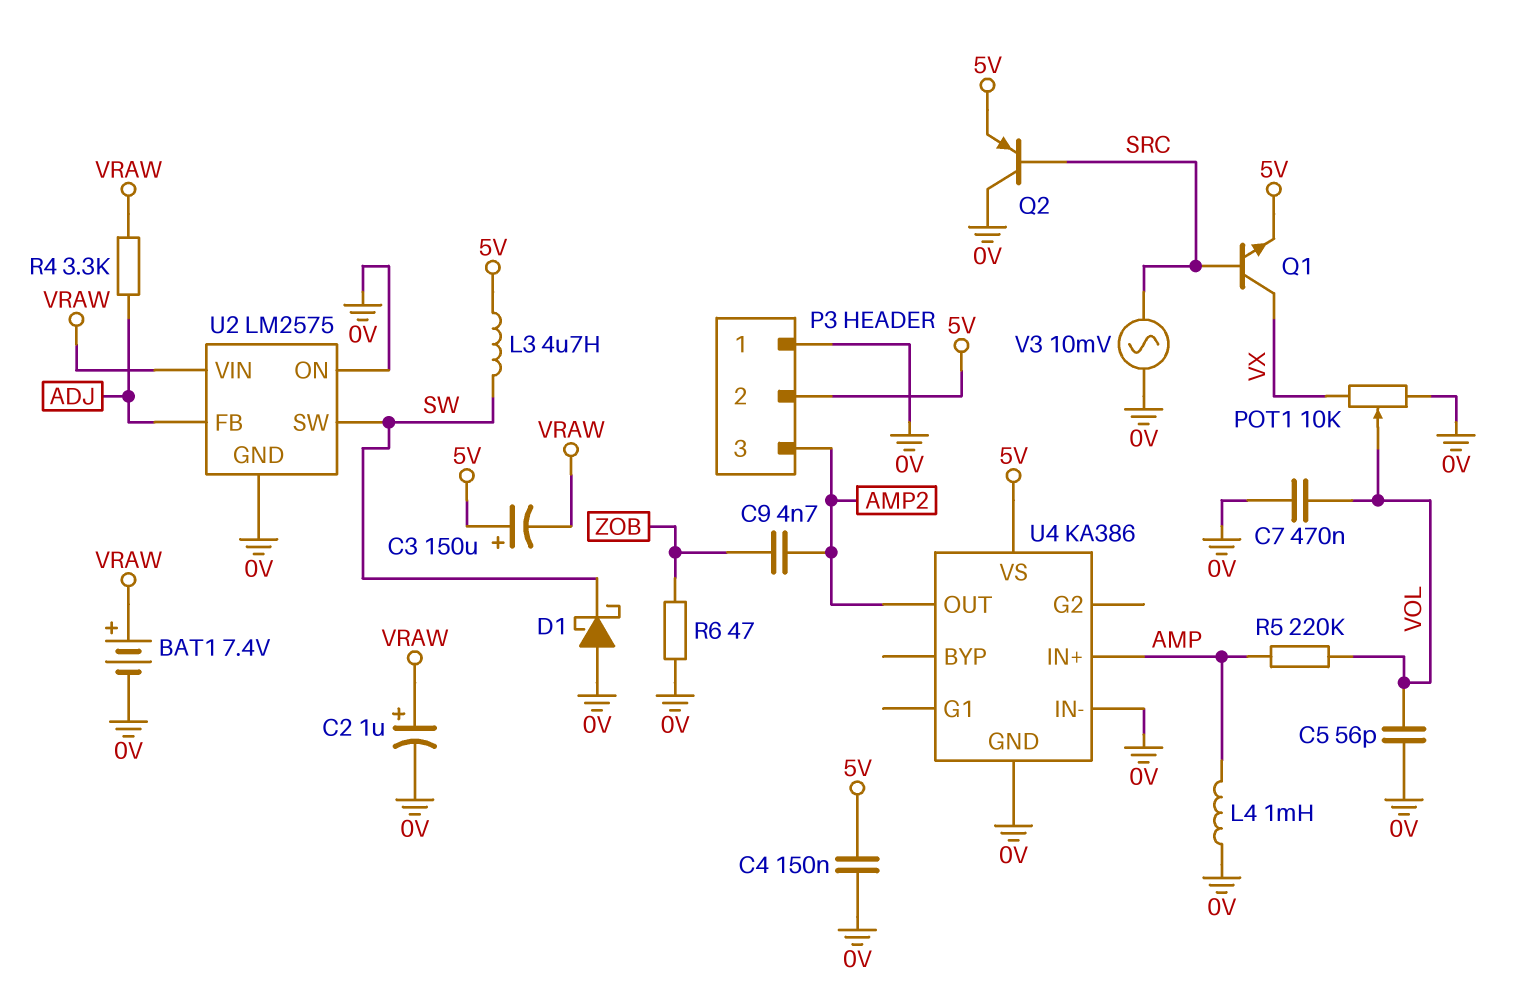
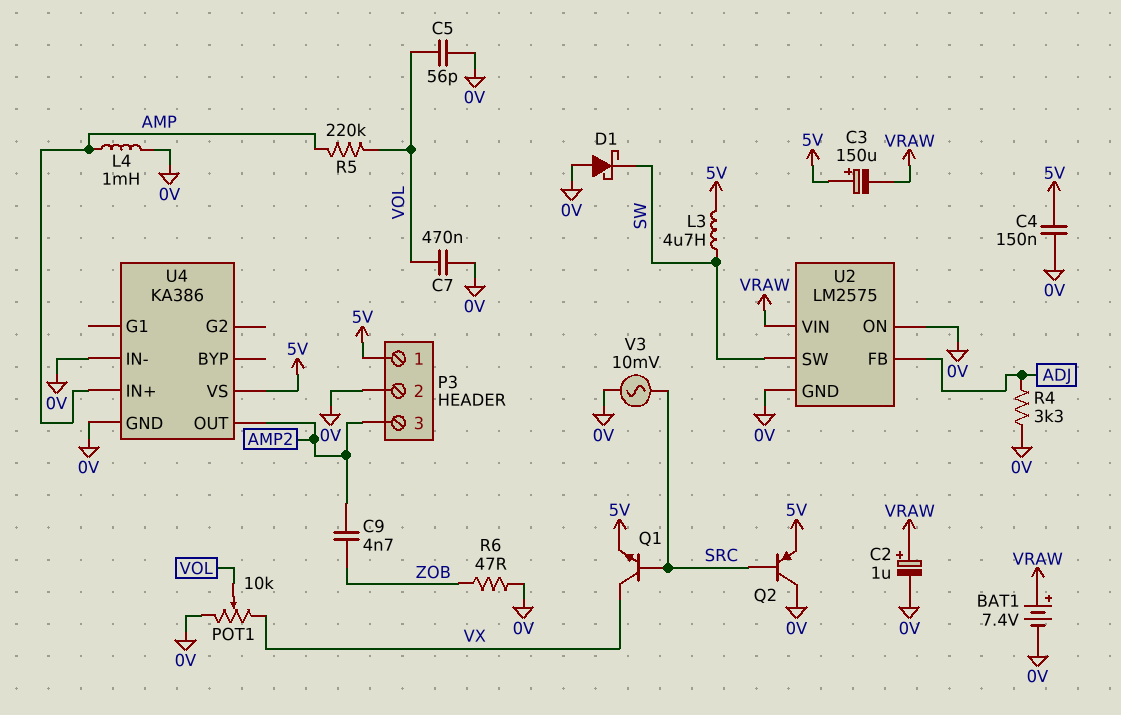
P3 pin 1: 0V -> 5V
P3 pin 2: 5V -> 0V
R4: 3.3k (ADJ, VRAW) -> 3.3k (0V, ADJ)

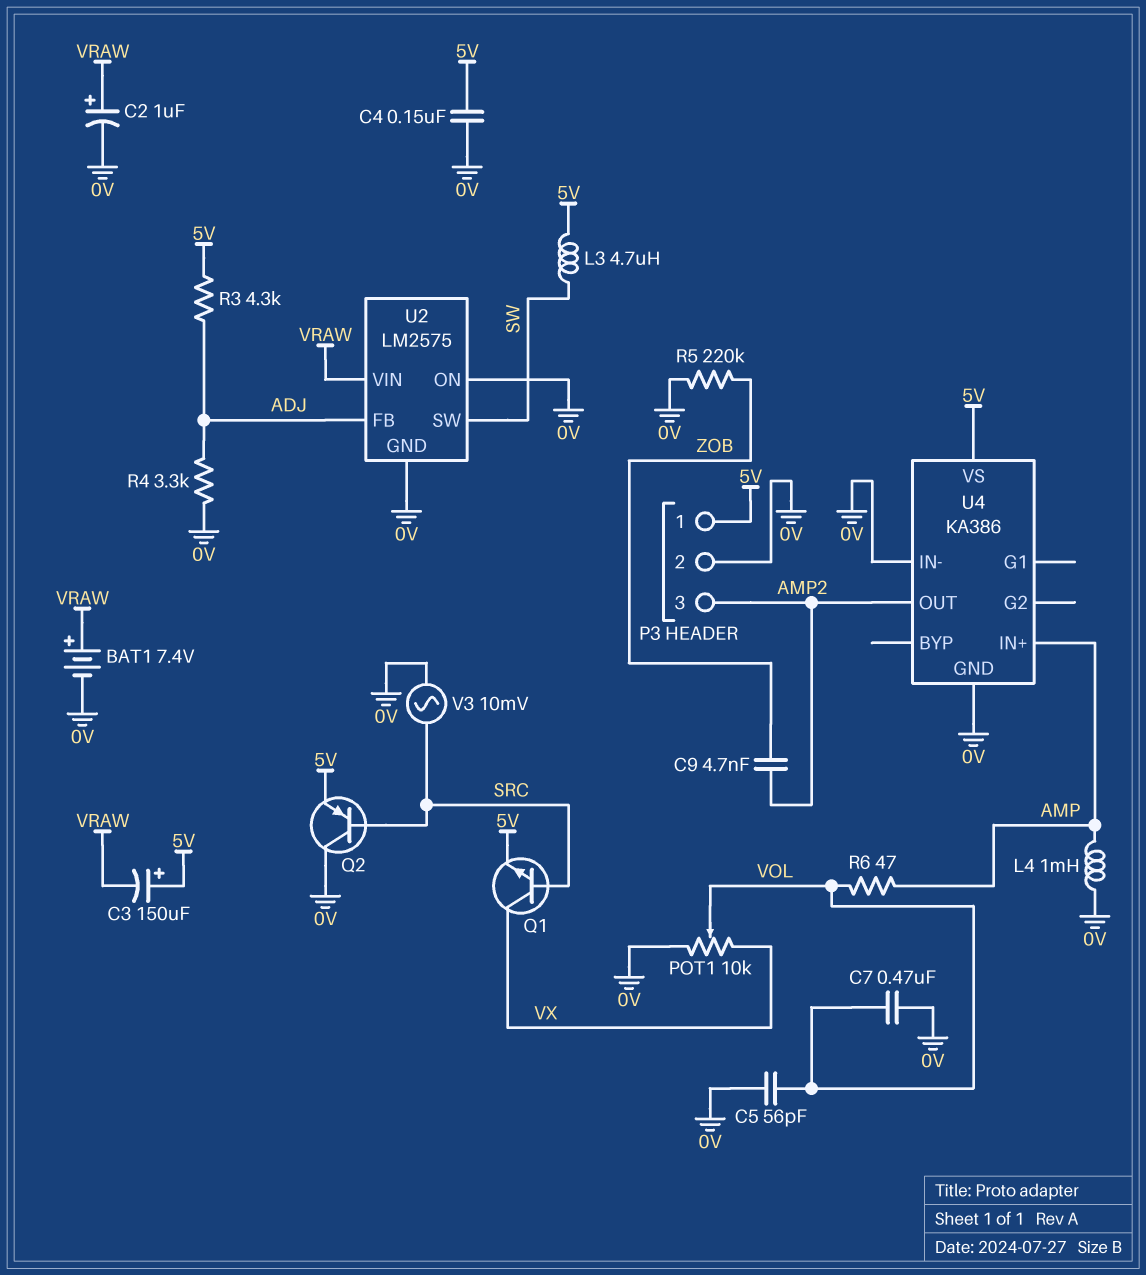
D1: schottky (A 0V, K SW) -> none
R3: none -> 4.3k (5V, ADJ)
R5: 220k (AMP, VOL) -> 220k (0V, ZOB)
R6: 47 (0V, ZOB) -> 47 (AMP, VOL)

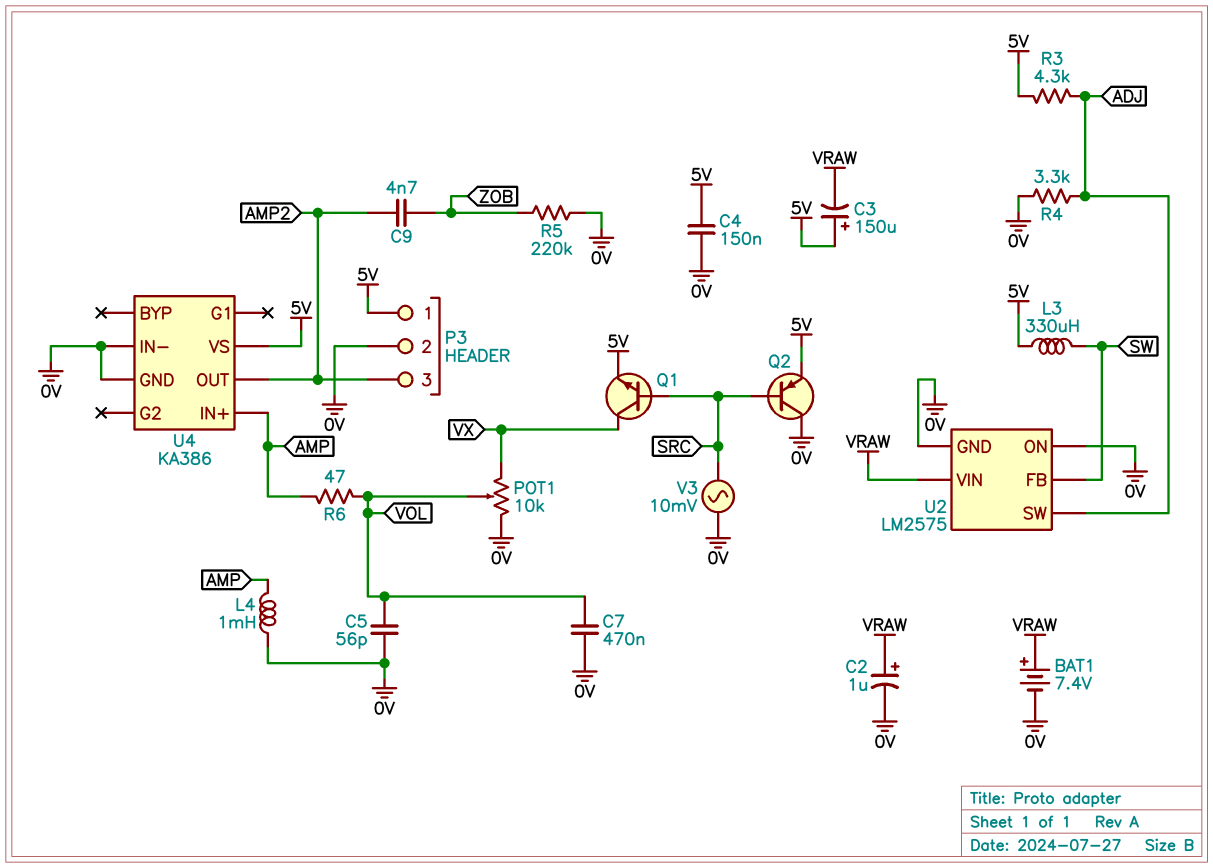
L3: 4.7uH (5V, SW) -> 330uH (5V, SW)
U2 pin FB: ADJ -> SW
U2 pin SW: SW -> ADJ

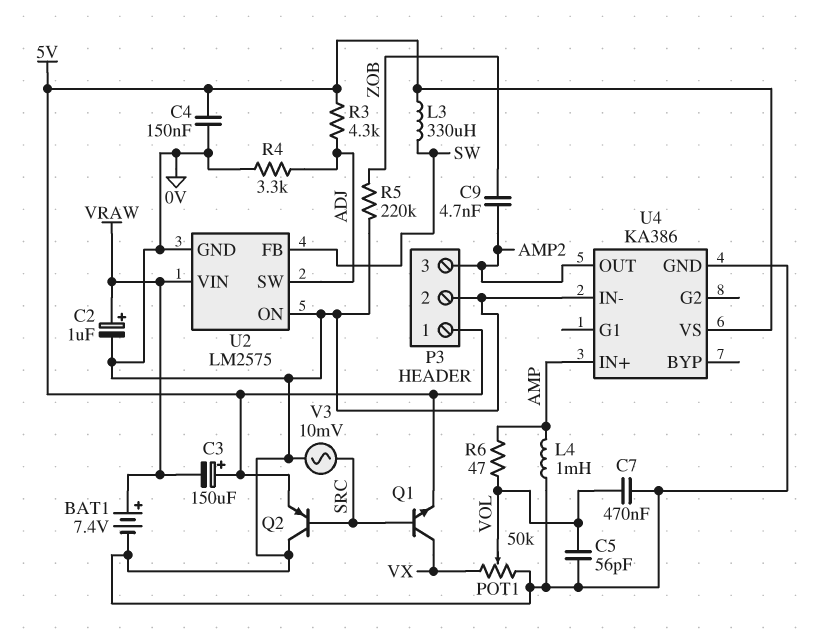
POT1: 10k (0V, VX, wiper VOL) -> 50k (0V, VX, wiper VOL)

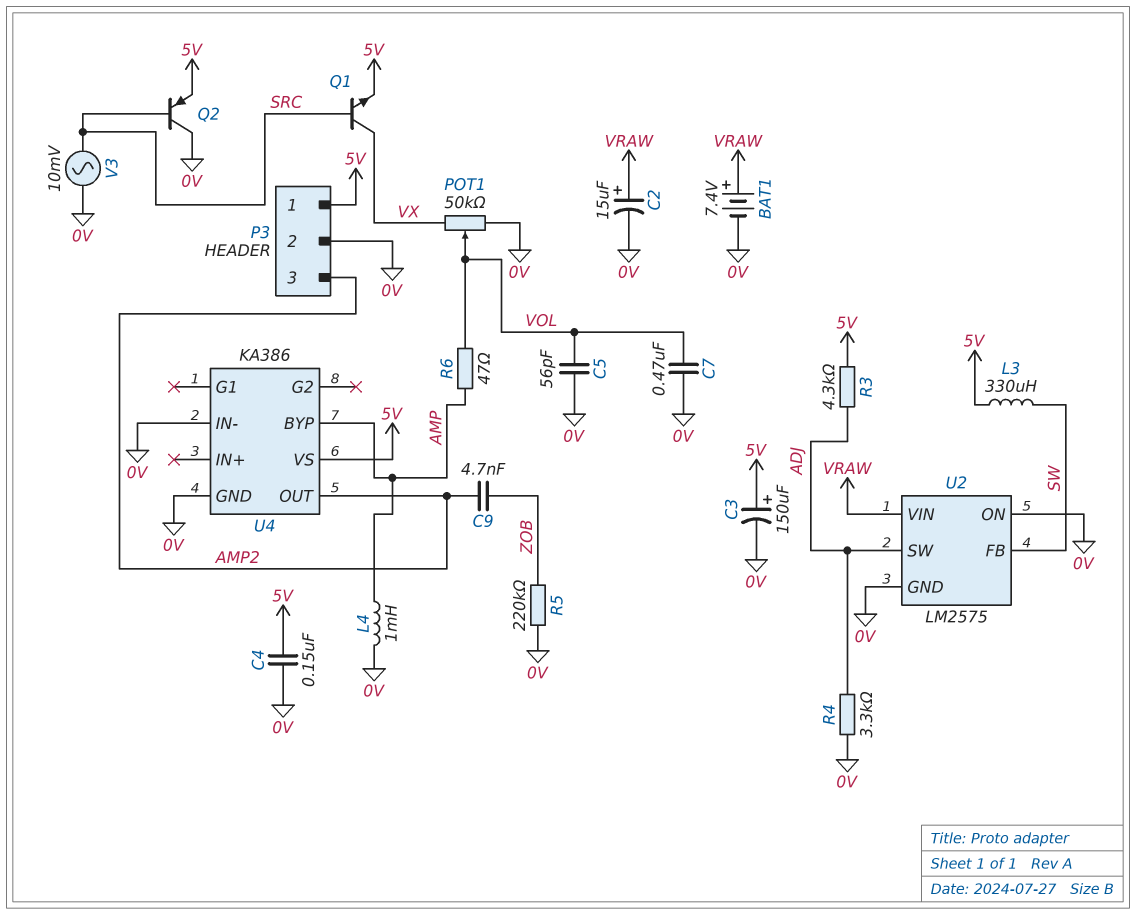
C2: 1uF (plus VRAW, minus 0V) -> 15uF (plus VRAW, minus 0V)
C3: 150uF (plus 5V, minus VRAW) -> 150uF (plus 5V, minus 0V)
U4 pin BYP: none -> AMP
U4 pin IN+: AMP -> none

